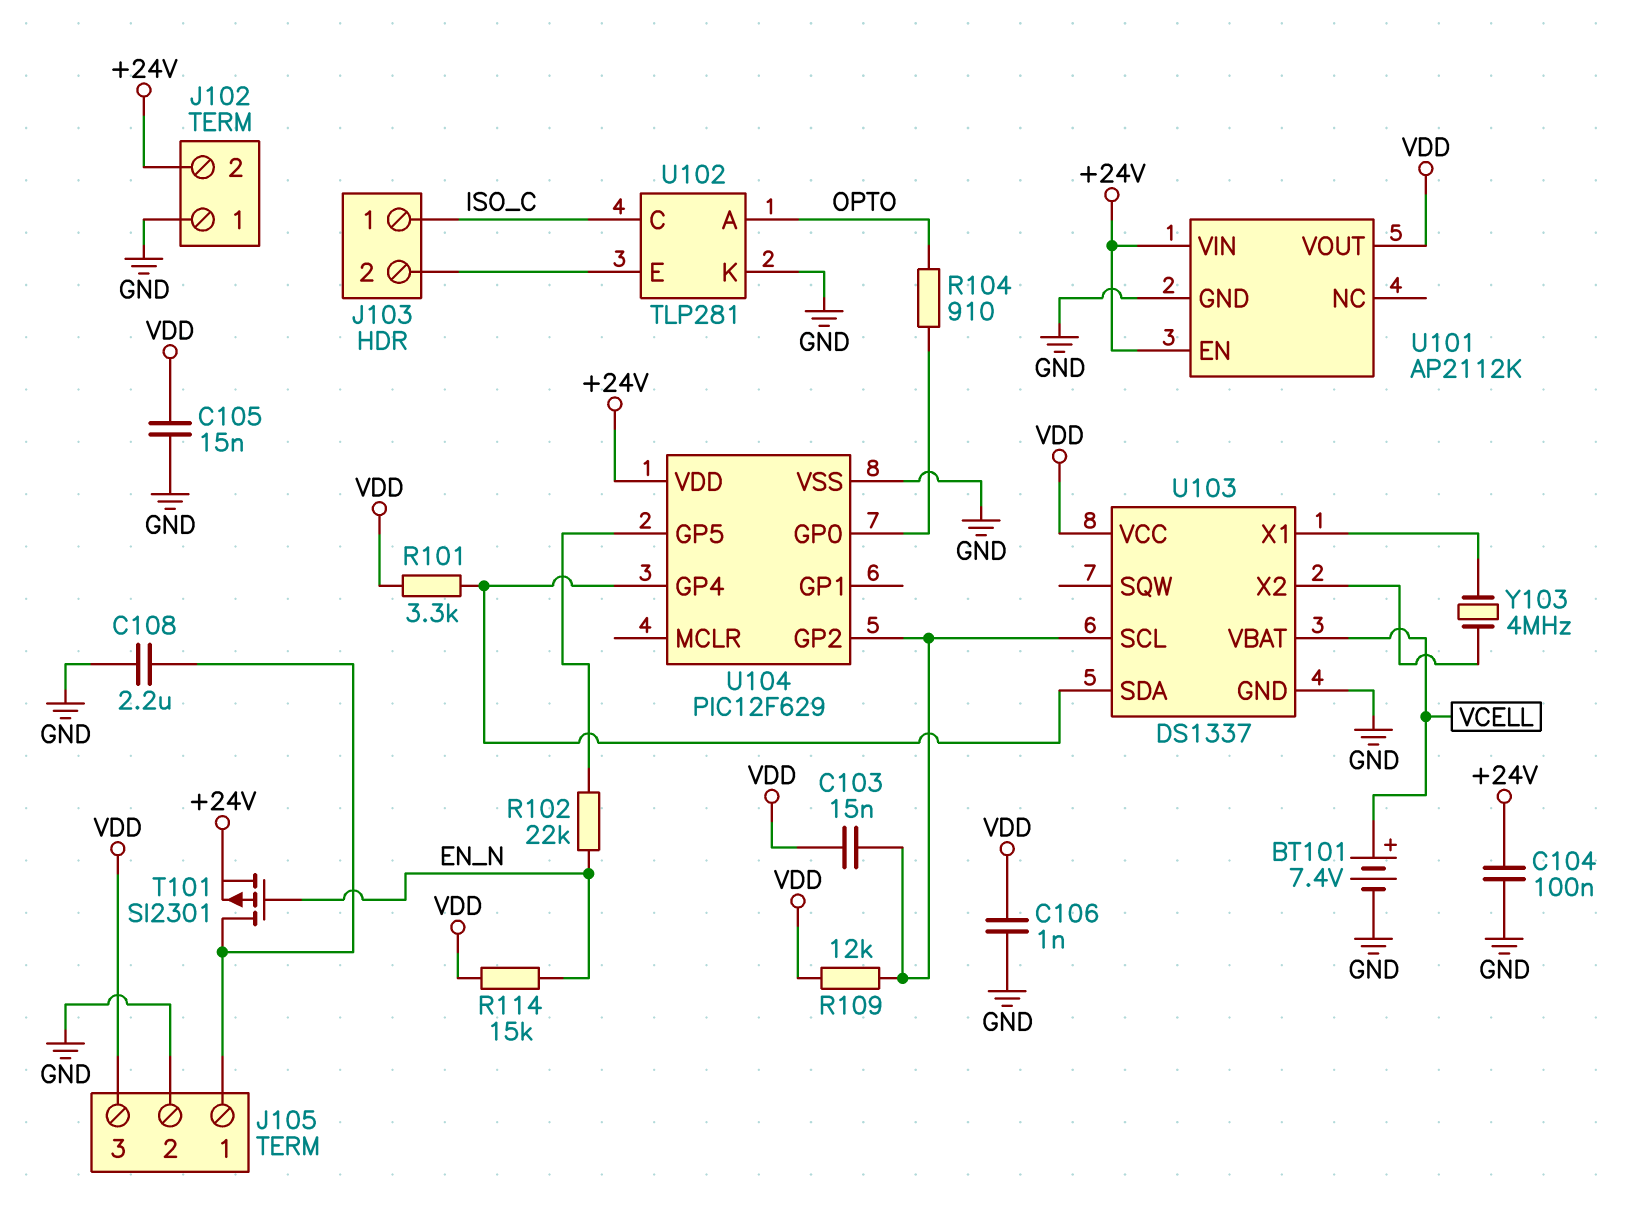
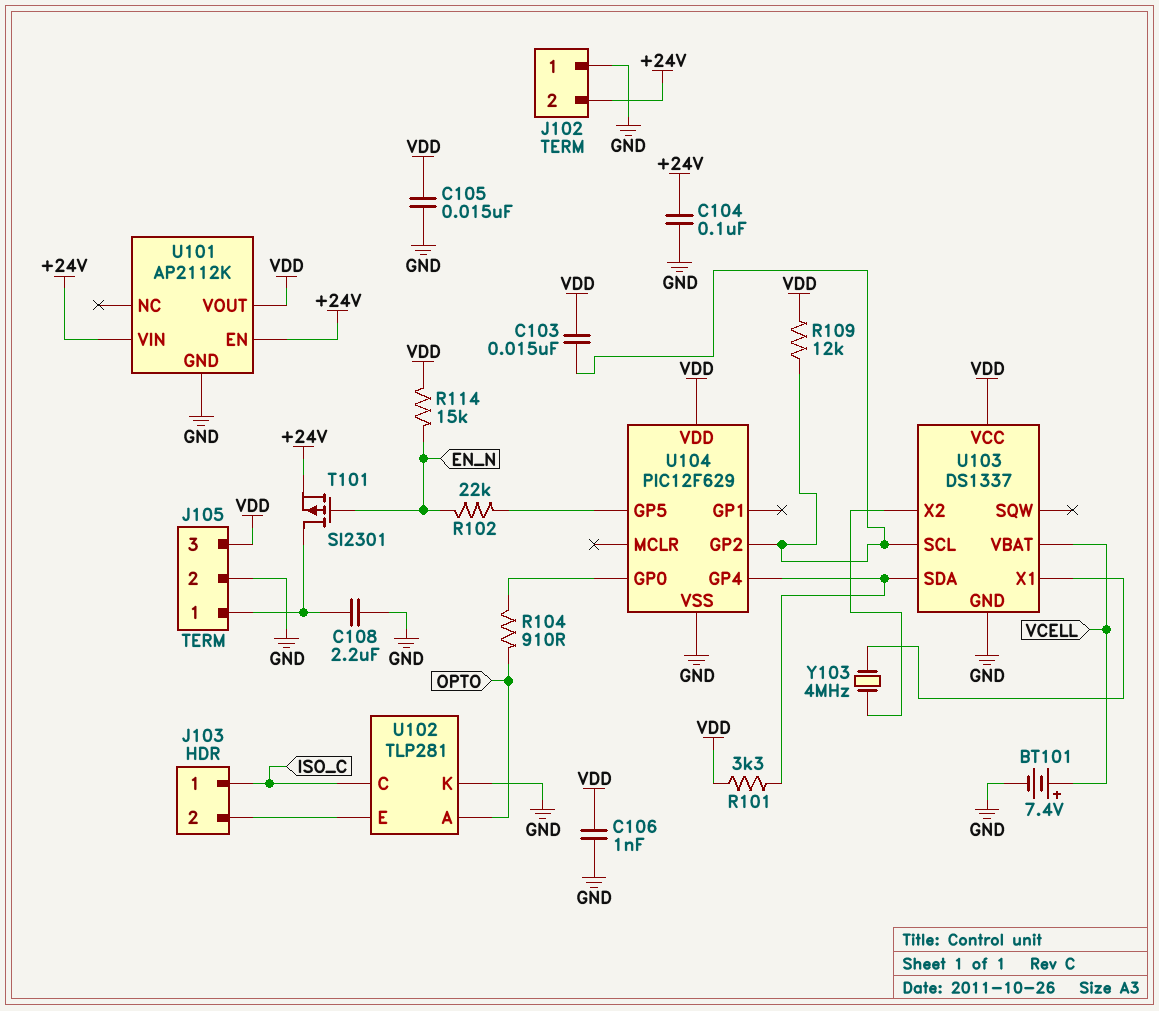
U104 pin VDD: +24V -> VDD

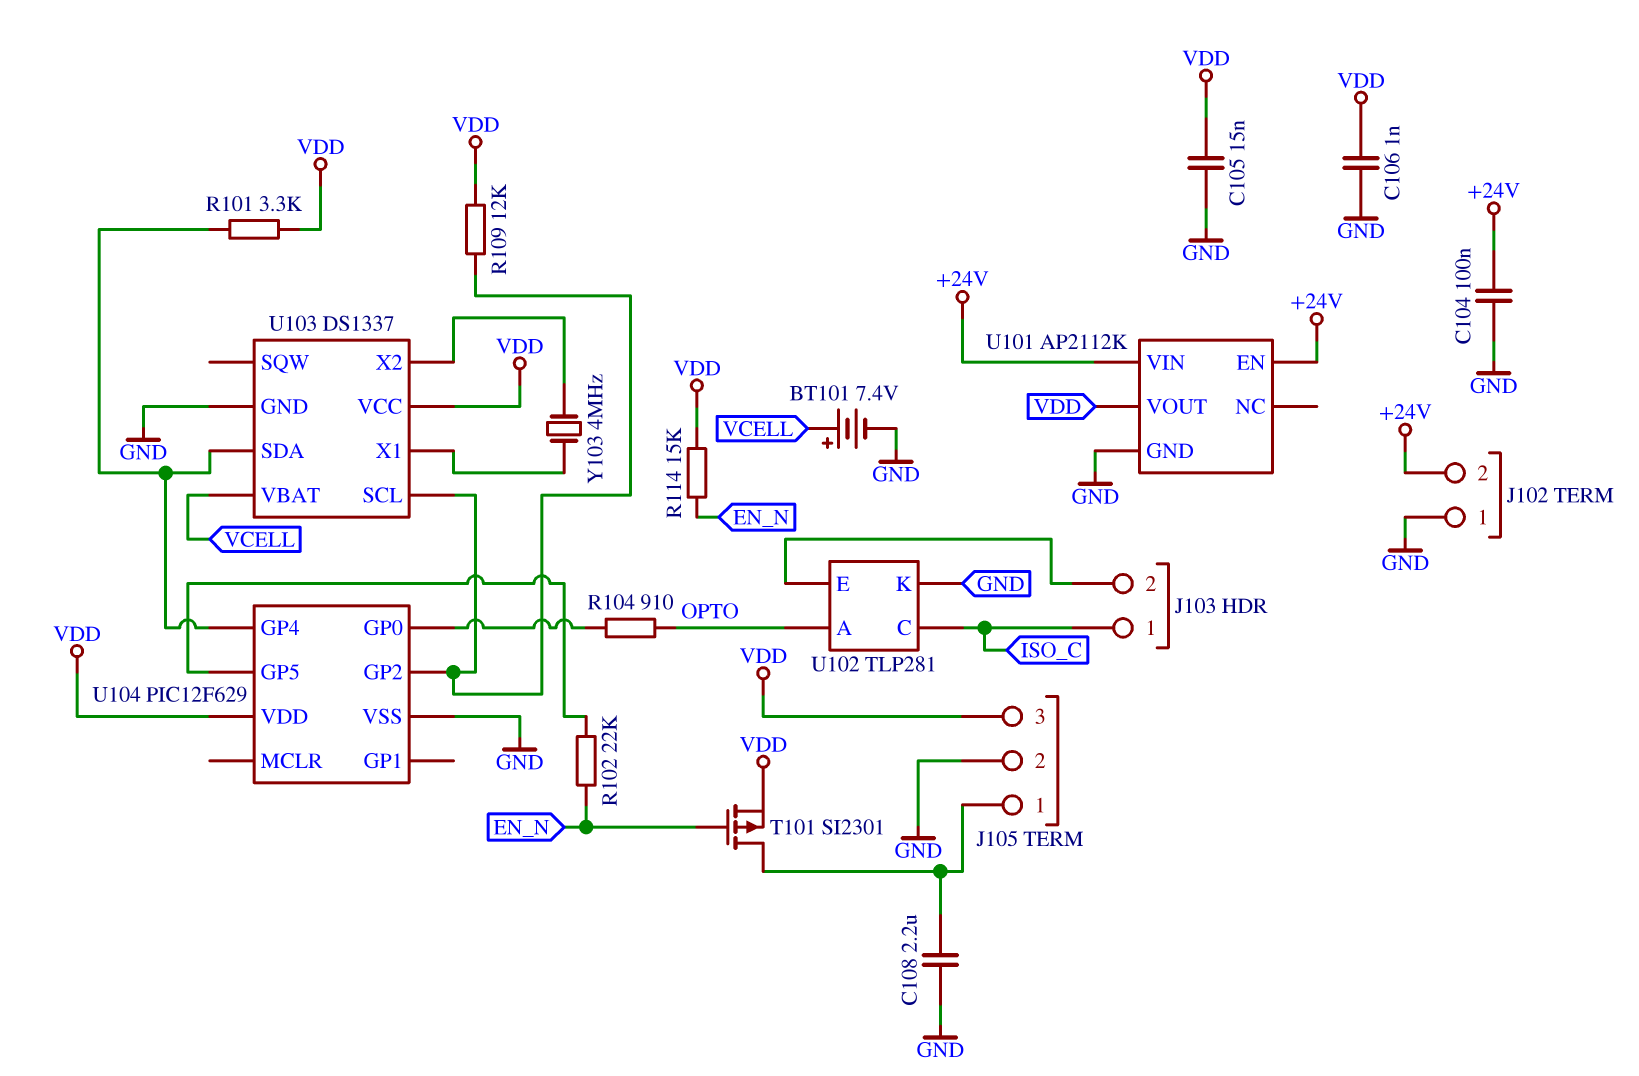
C103: 15nF (U103/SCL, VDD) -> none
T101: PMOS SI2301 (G EN_N, D J105/1, S +24V) -> PMOS SI2301 (G EN_N, D J105/1, S VDD)

